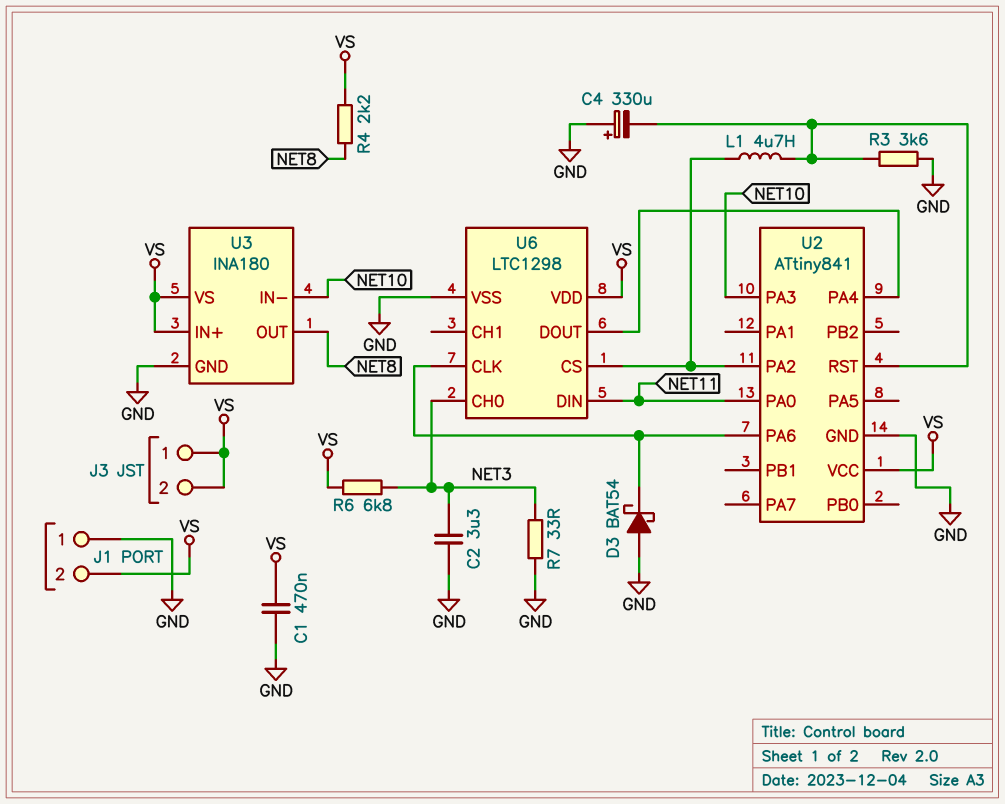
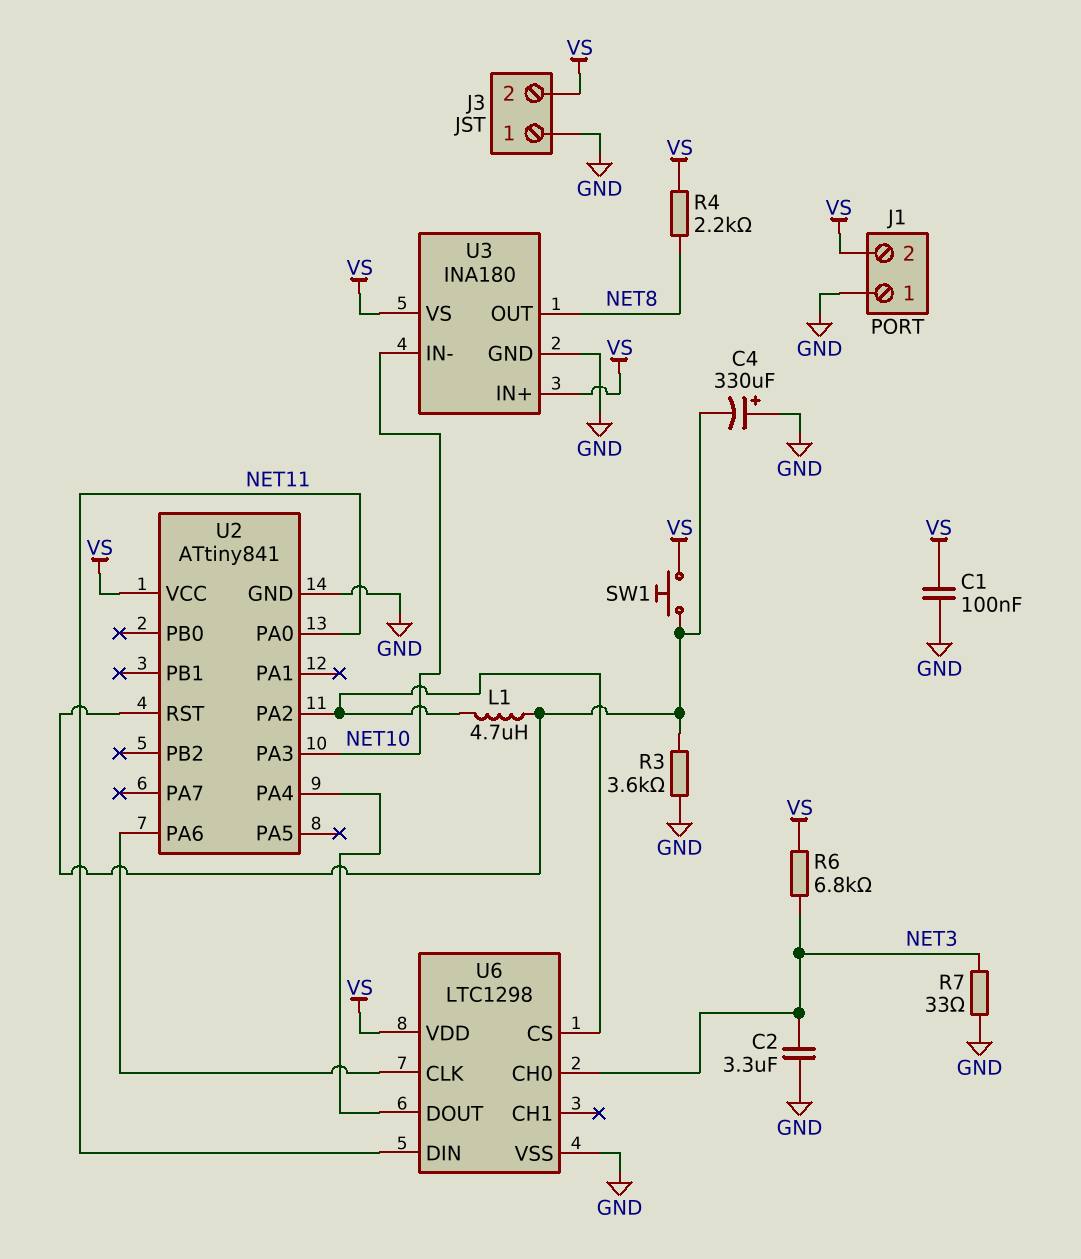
C1: 470nF (GND, VS) -> 100nF (GND, VS)
D3: schottky BAT54 (A GND, K U2/PA6) -> none
J3 pin 1: VS -> GND
SW1: none -> button (U2/RST, VS)

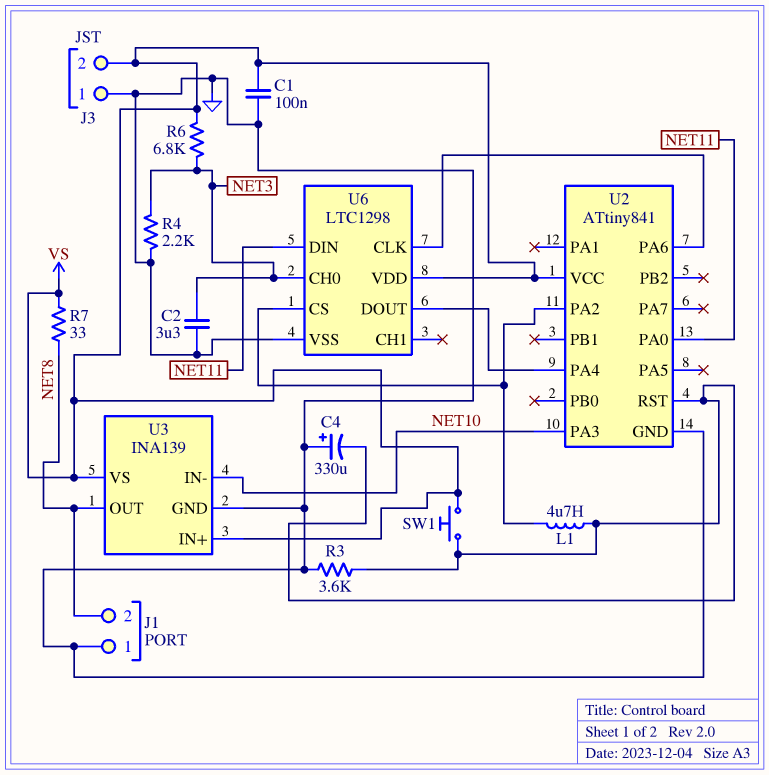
J1 pin 2: VS -> NET8
R4: 2.2k (NET8, VS) -> 2.2k (GND, NET3)
R7: 33 (GND, NET3) -> 33 (NET8, VS)
U3: INA180 -> INA139

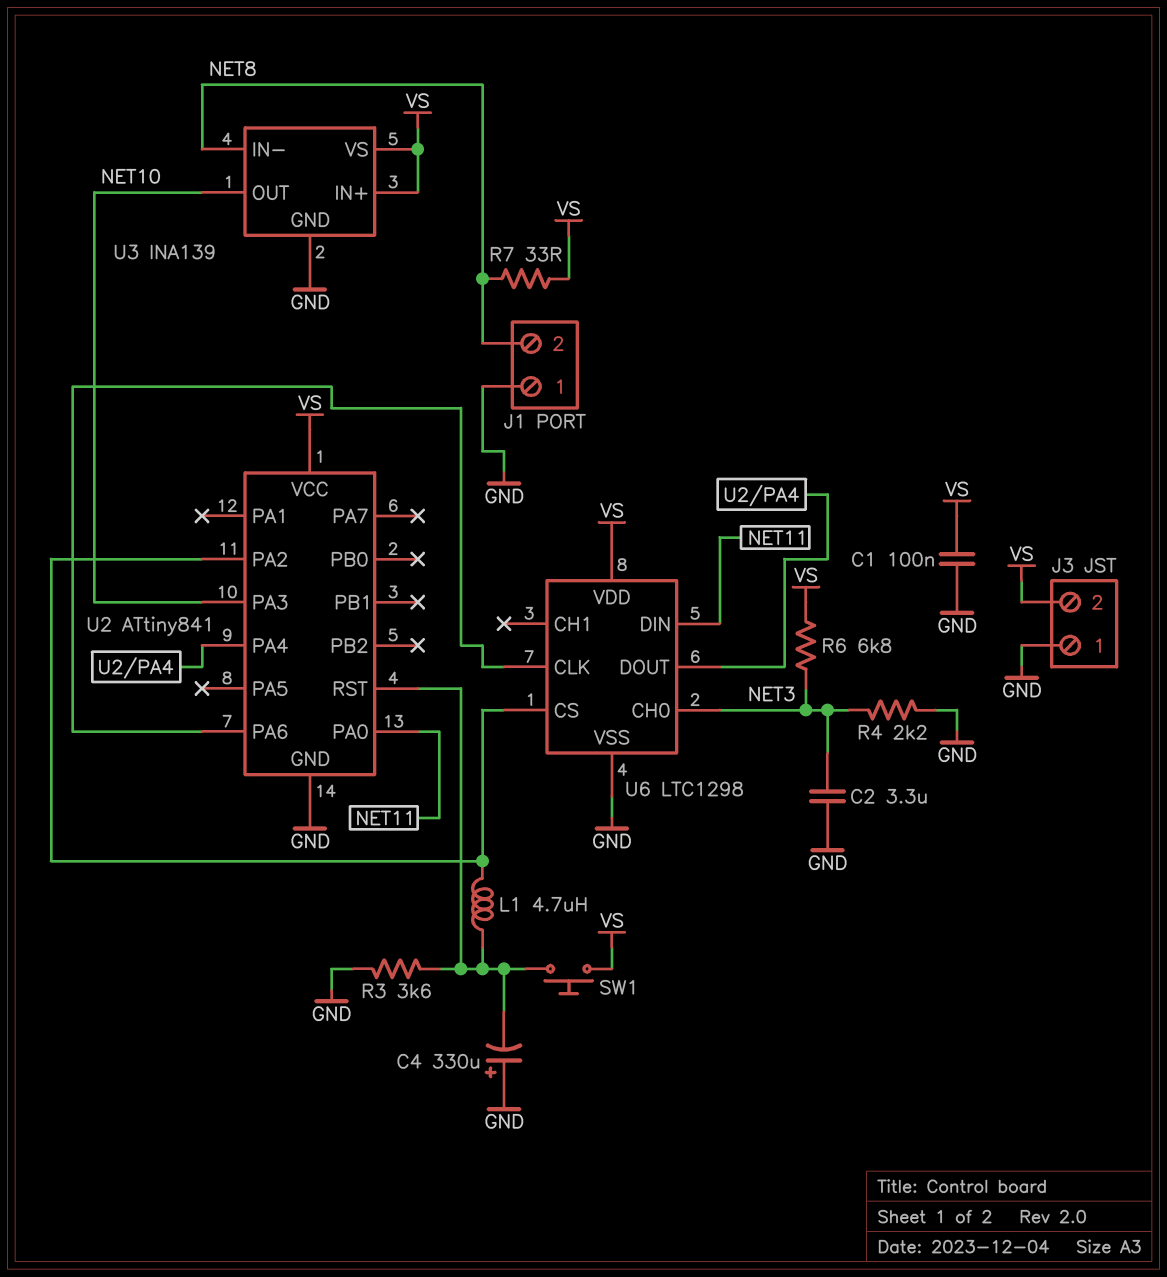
U3 pin IN-: NET10 -> NET8
U3 pin OUT: NET8 -> NET10

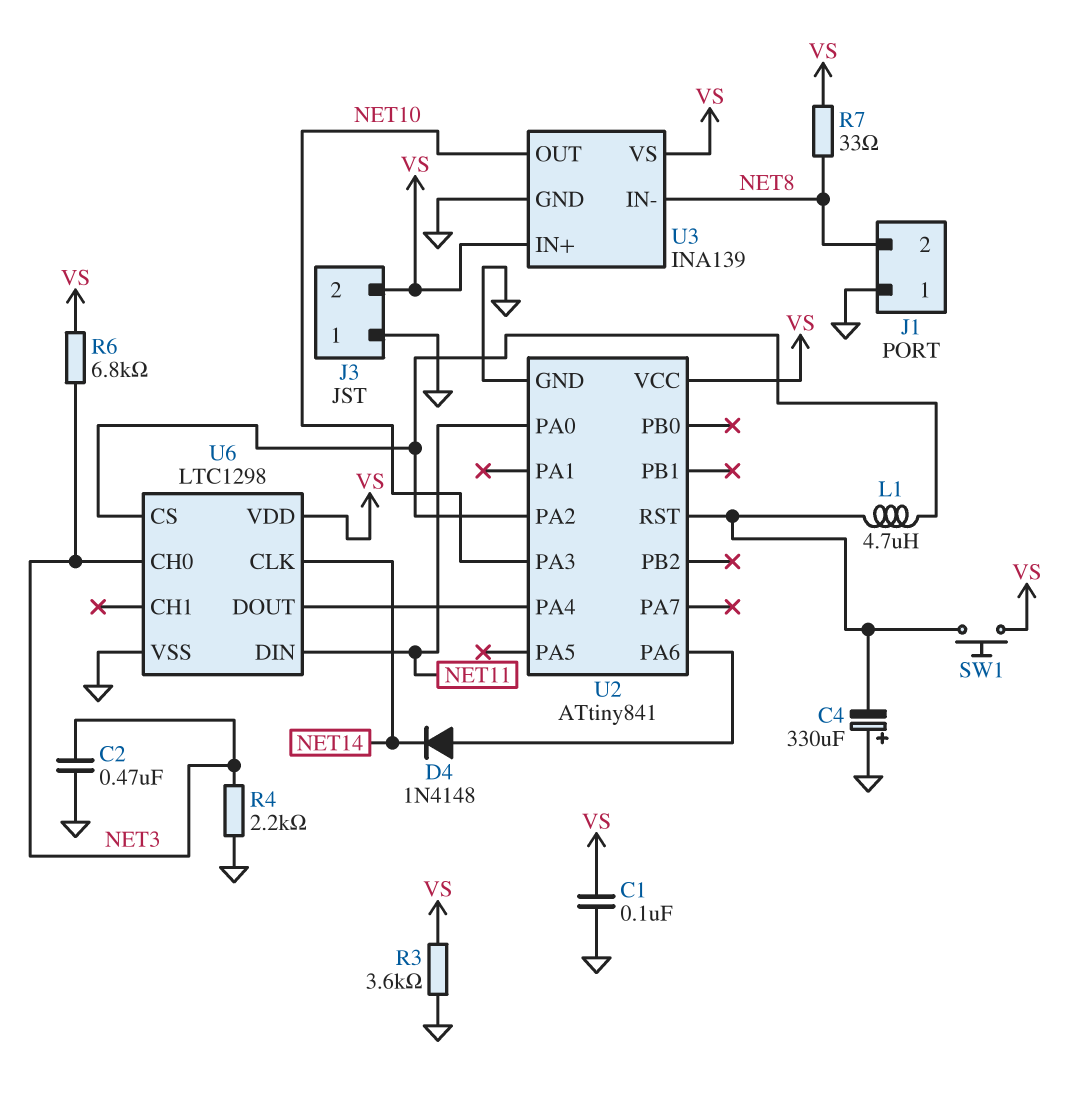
C2: 3.3uF (GND, NET3) -> 470nF (GND, NET3)
D4: none -> diode 1N4148 (A U2/PA6, K NET14)
R3: 3.6k (GND, U2/RST) -> 3.6k (GND, VS)
U6 pin CLK: U2/PA6 -> NET14

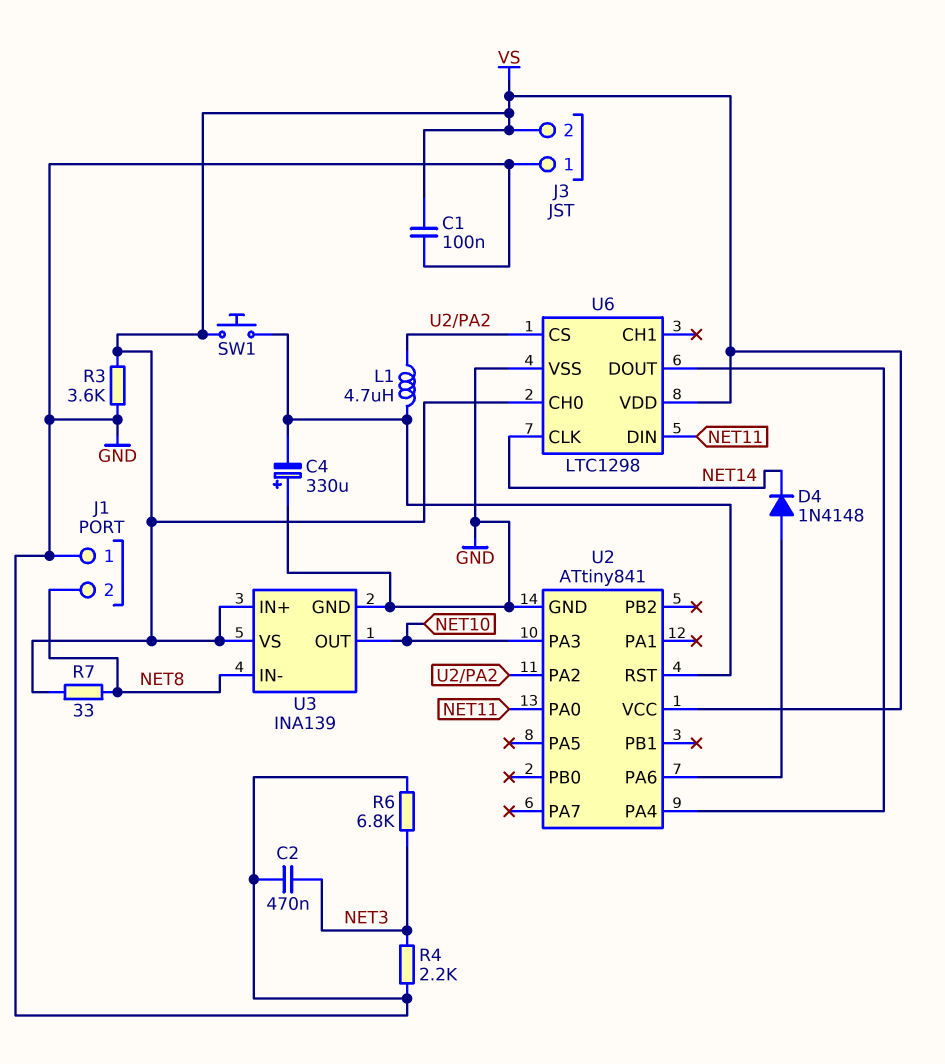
R6: 6.8k (NET3, VS) -> 6.8k (GND, NET3)
U6 pin CH0: NET3 -> VS

